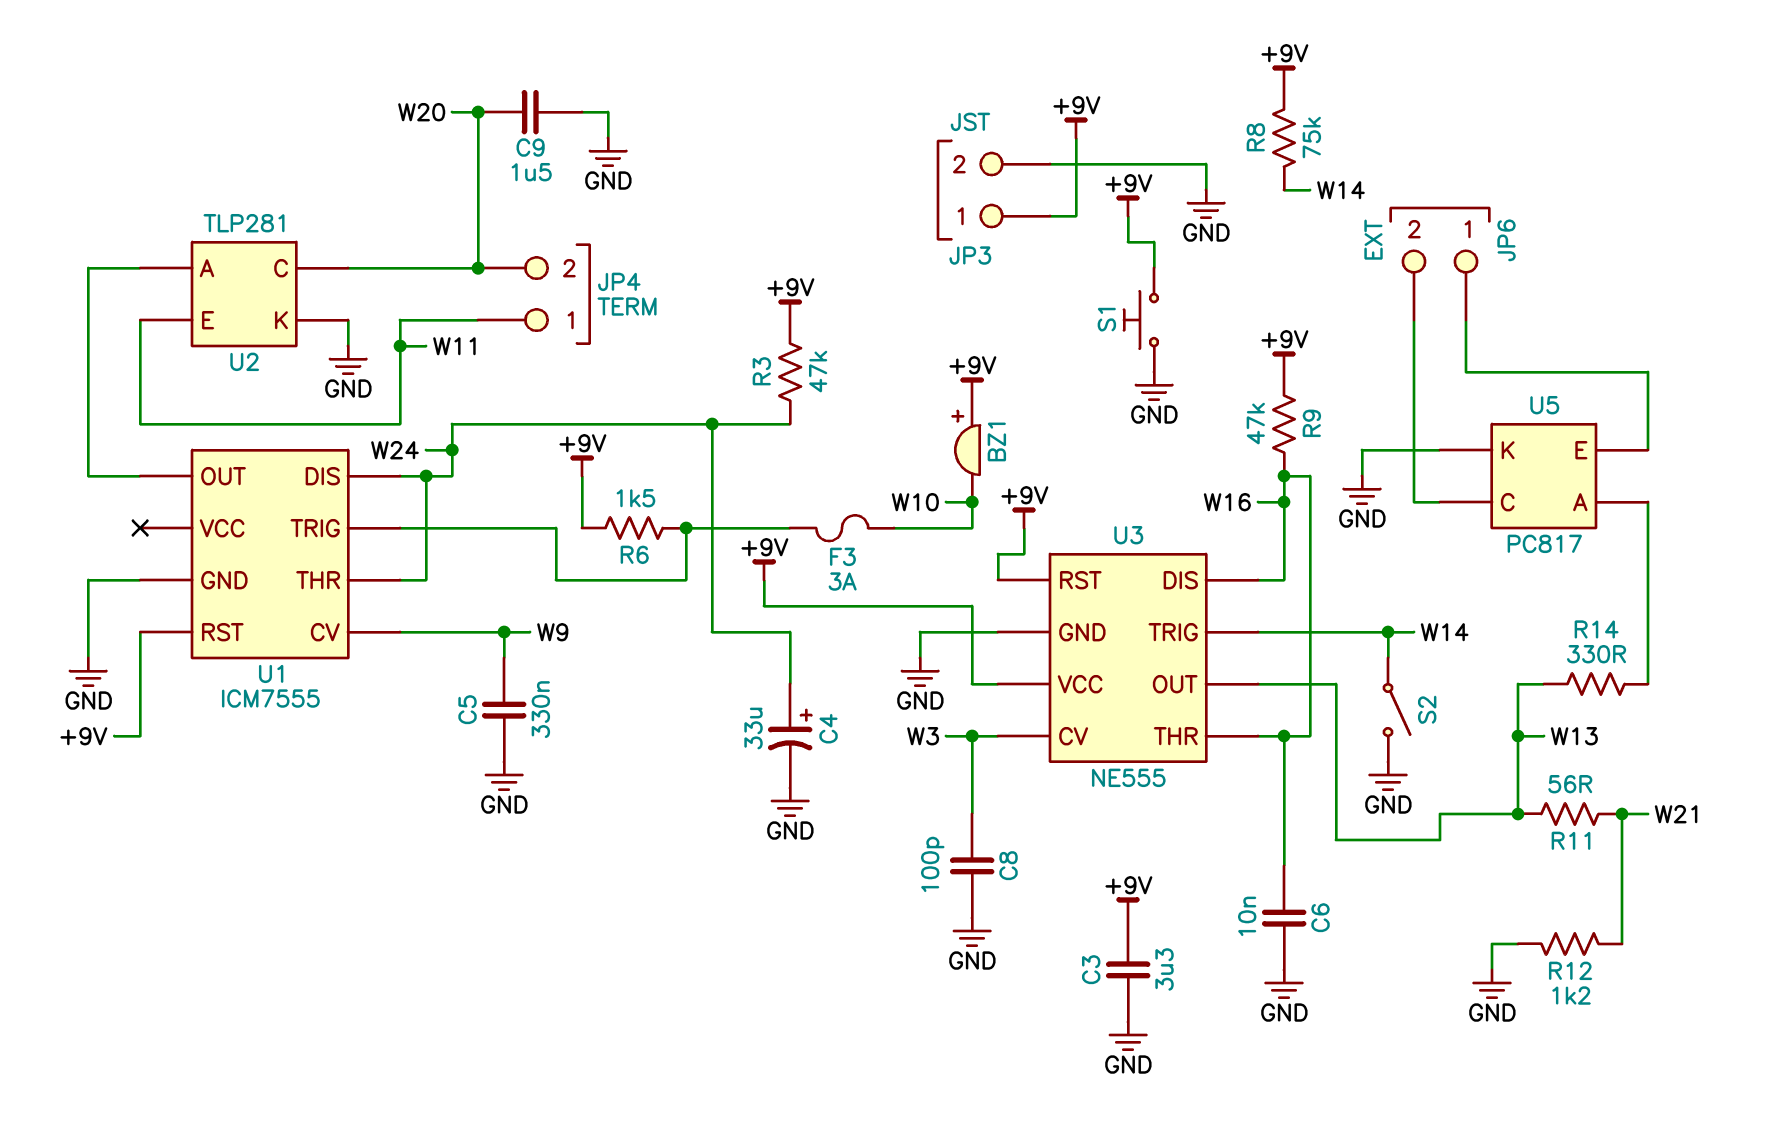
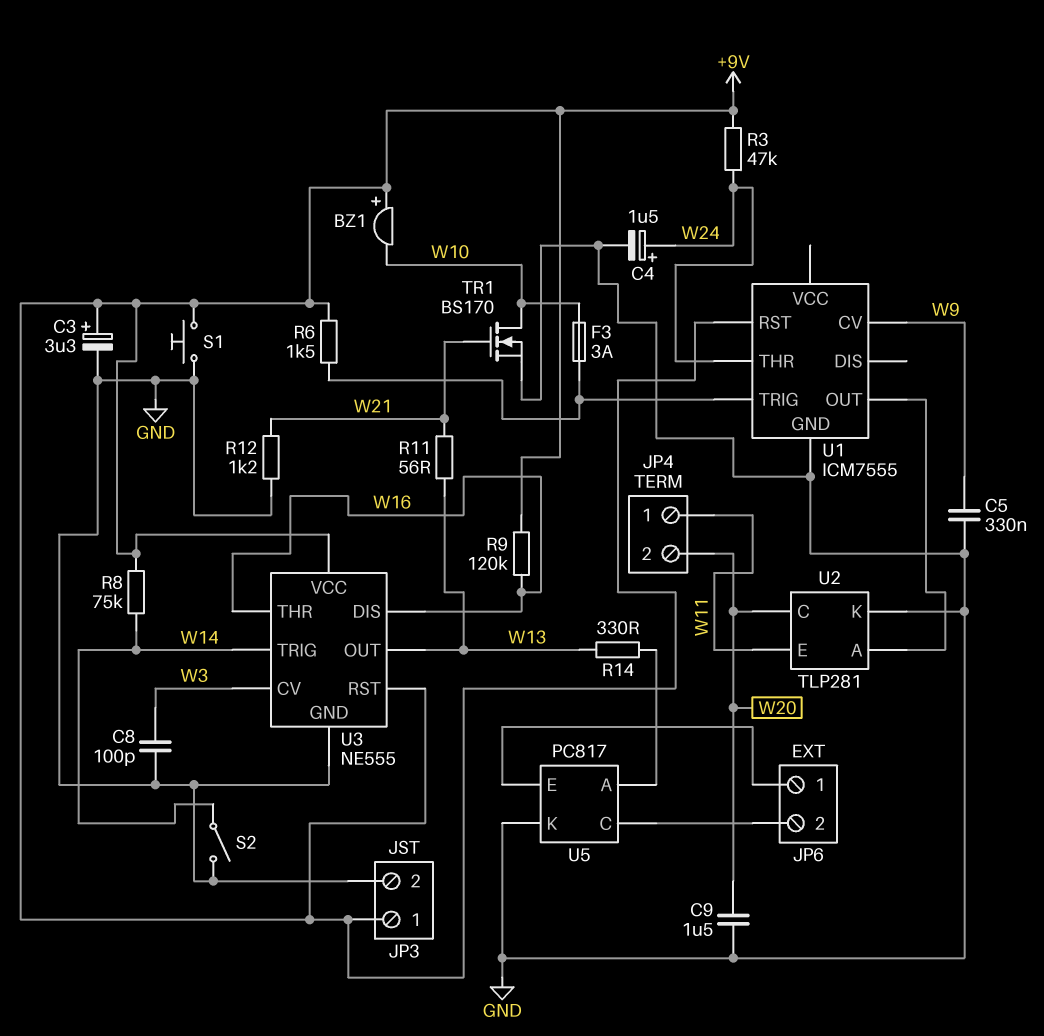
C3: 3.3uF (+9V, GND) -> 3.3uF (plus +9V, minus GND)
C4: 33uF (plus W24, minus GND) -> 1.5uF (plus W24, minus GND)
C6: 10nF (GND, W16) -> none
R9: 47k (+9V, W16) -> 120k (+9V, W16)
TR1: none -> NMOS BS170 (G W21, D W10, S GND)
U1 pin DIS: W24 -> none

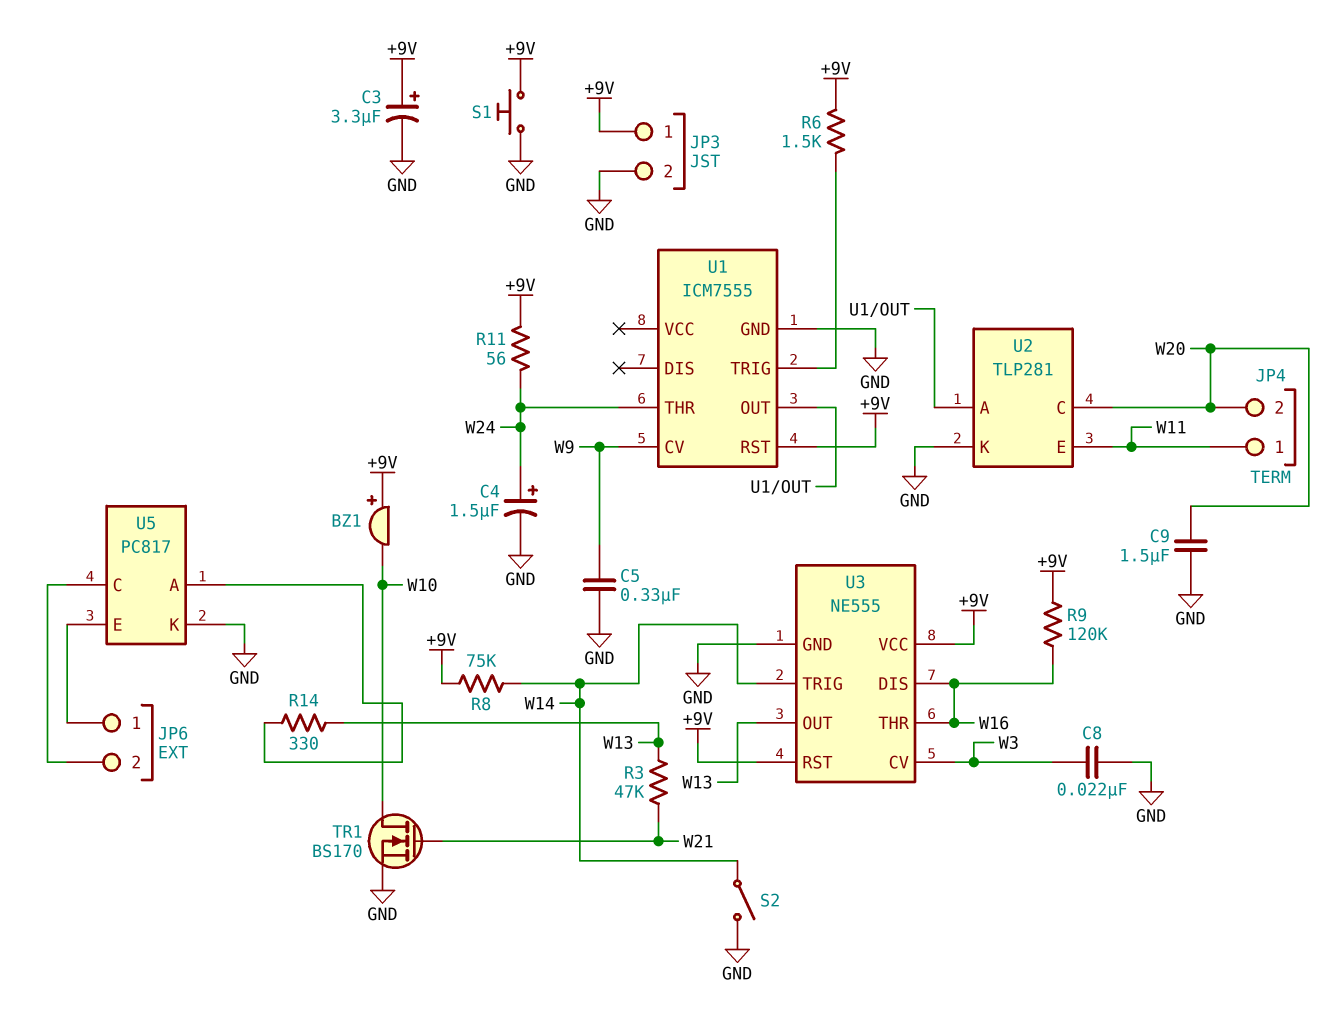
C8: 100pF (GND, W3) -> 22nF (GND, W3)
F3: 3A (U1/TRIG, W10) -> none
R3: 47k (+9V, W24) -> 47k (W13, W21)
R11: 56 (W13, W21) -> 56 (+9V, W24)
R12: 1.2k (GND, W21) -> none

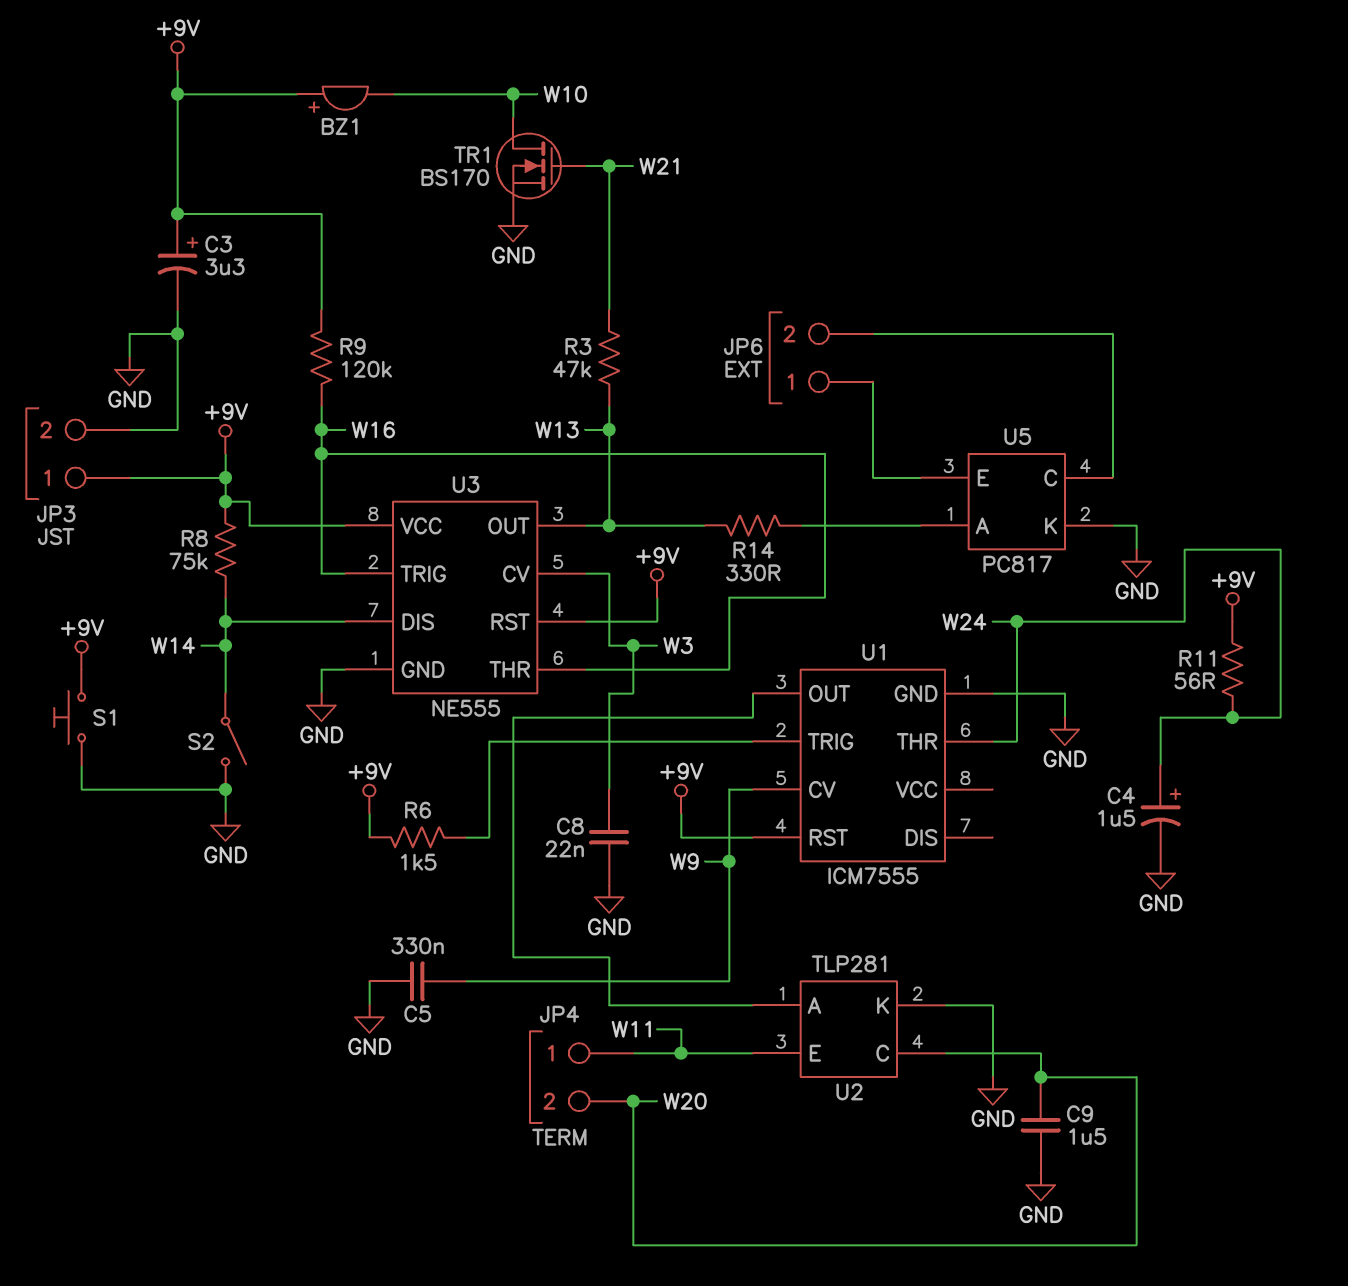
U3 pin DIS: W16 -> W14
U3 pin TRIG: W14 -> W16

